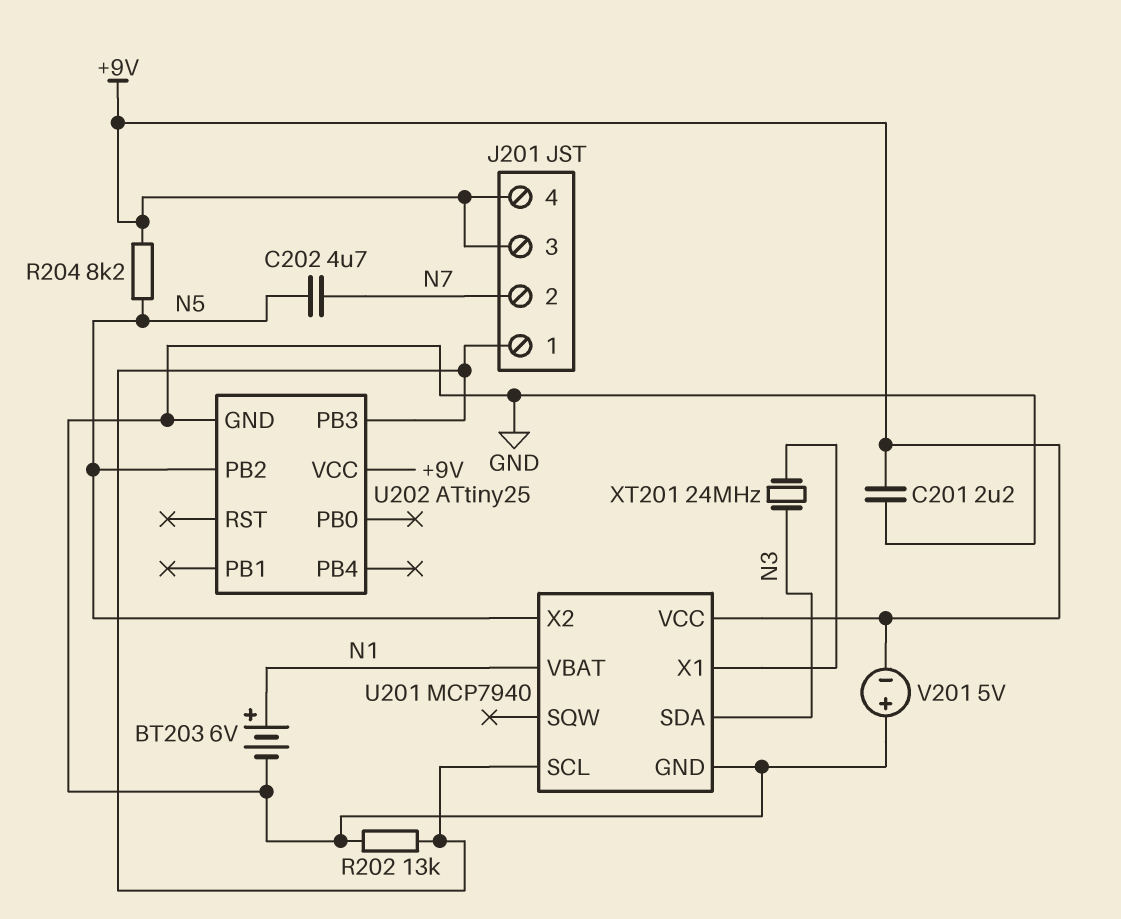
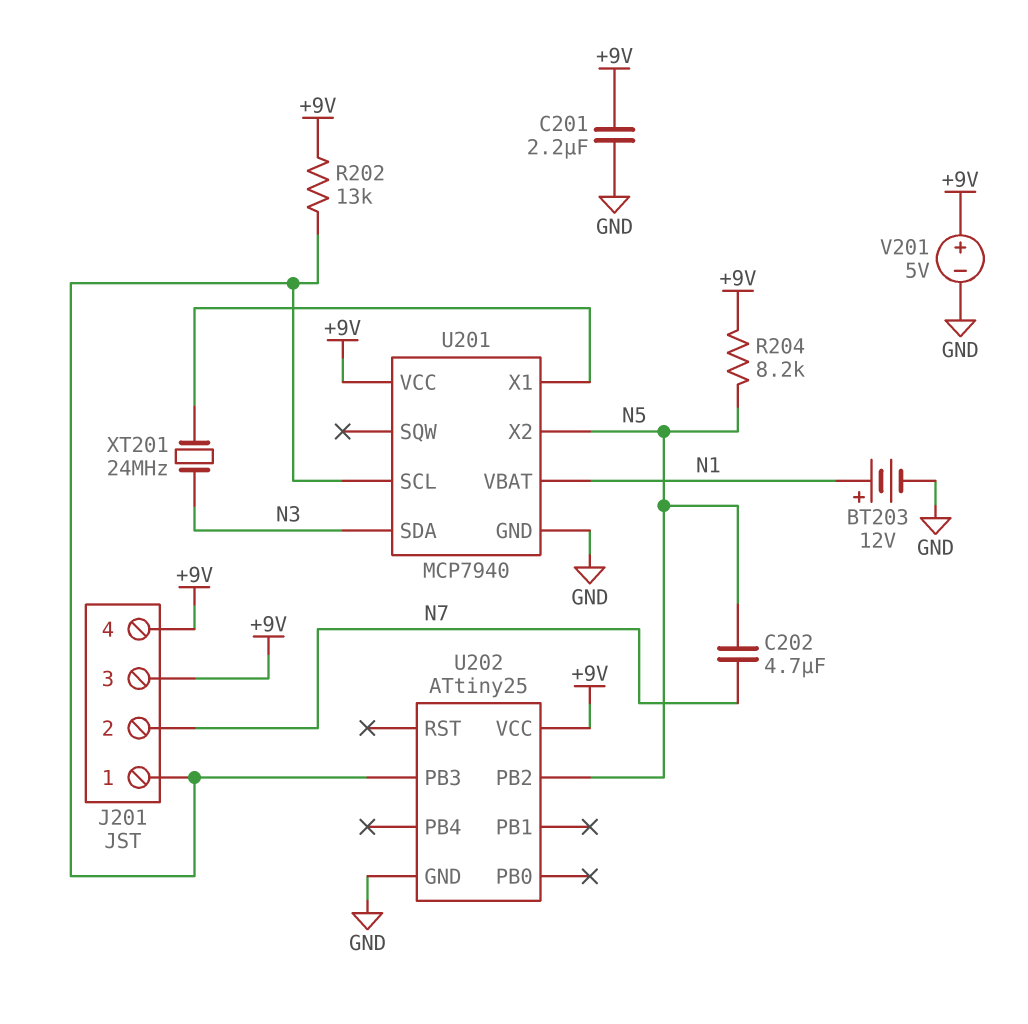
BT203: 6V (plus N1, minus GND) -> 12V (plus N1, minus GND)
R202: 13k (GND, J201/1) -> 13k (+9V, J201/1)
V201: 5V (plus GND, minus +9V) -> 5V (plus +9V, minus GND)

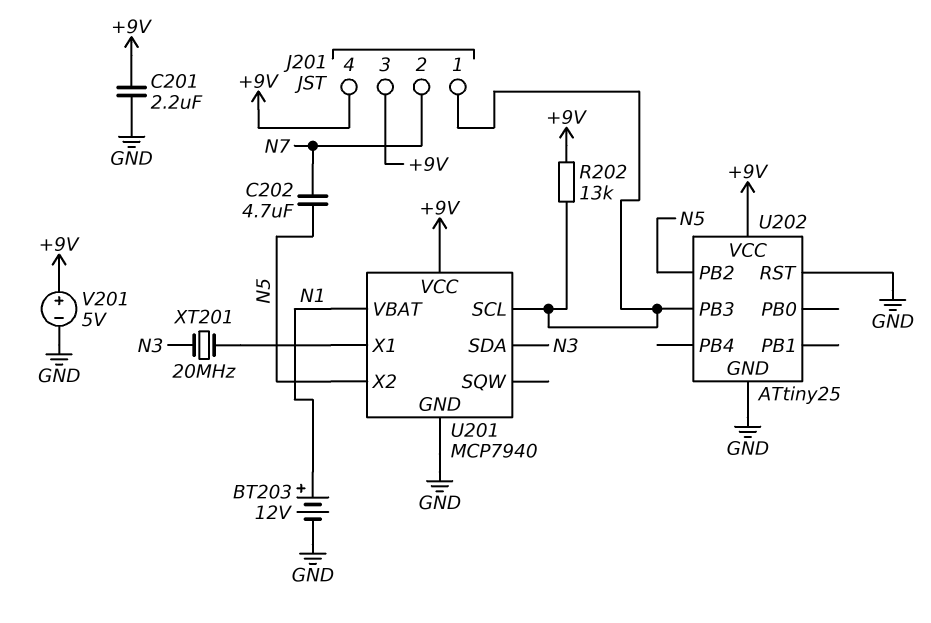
R204: 8.2k (+9V, N5) -> none
U202 pin RST: none -> GND
XT201: 24MHz (N3, U201/X1) -> 20MHz (N3, U201/X1)

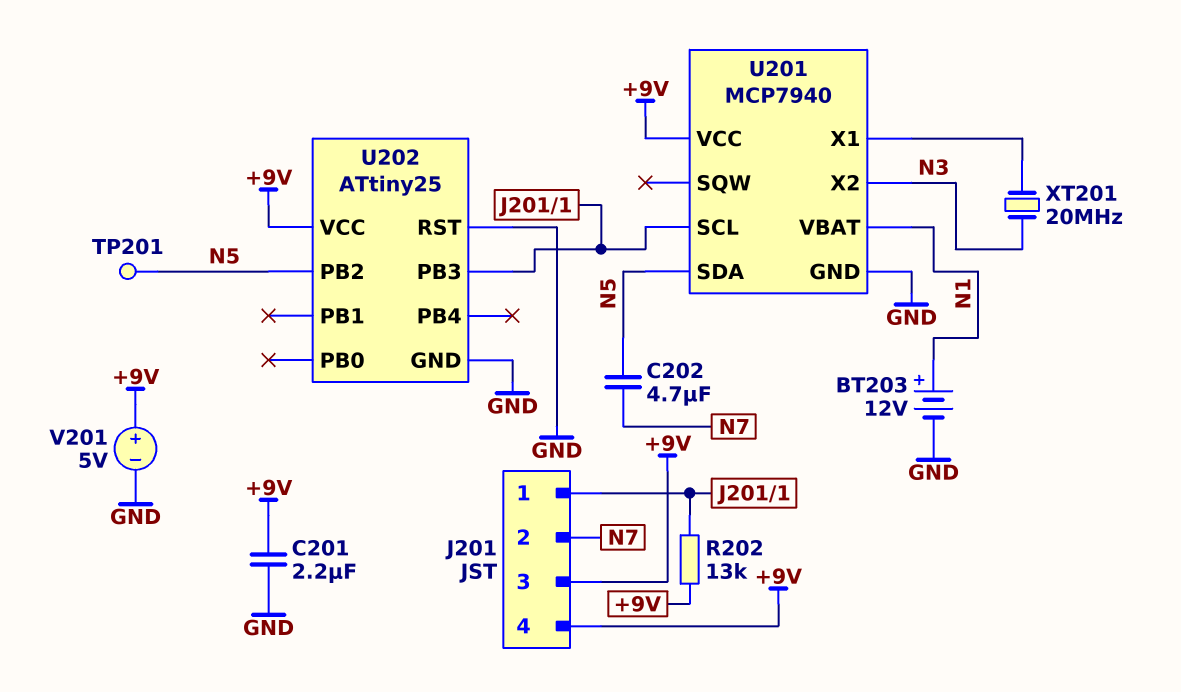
TP201: none -> test point (N5)
U201 pin SDA: N3 -> N5
U201 pin X2: N5 -> N3

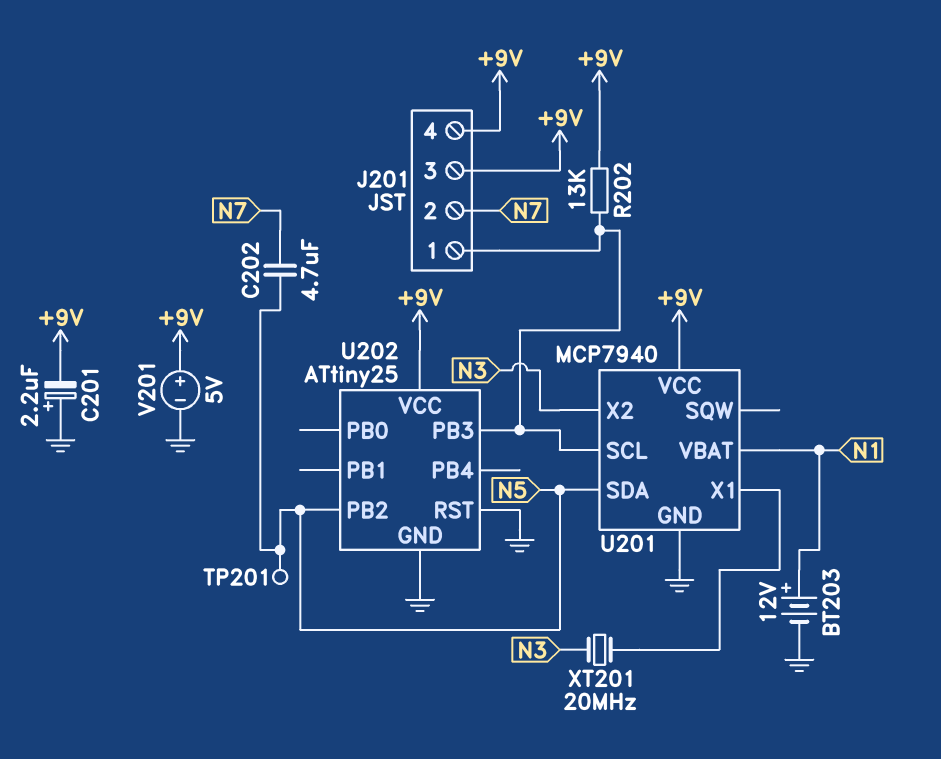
C201: 2.2uF (+9V, GND) -> 2.2uF (plus GND, minus +9V)

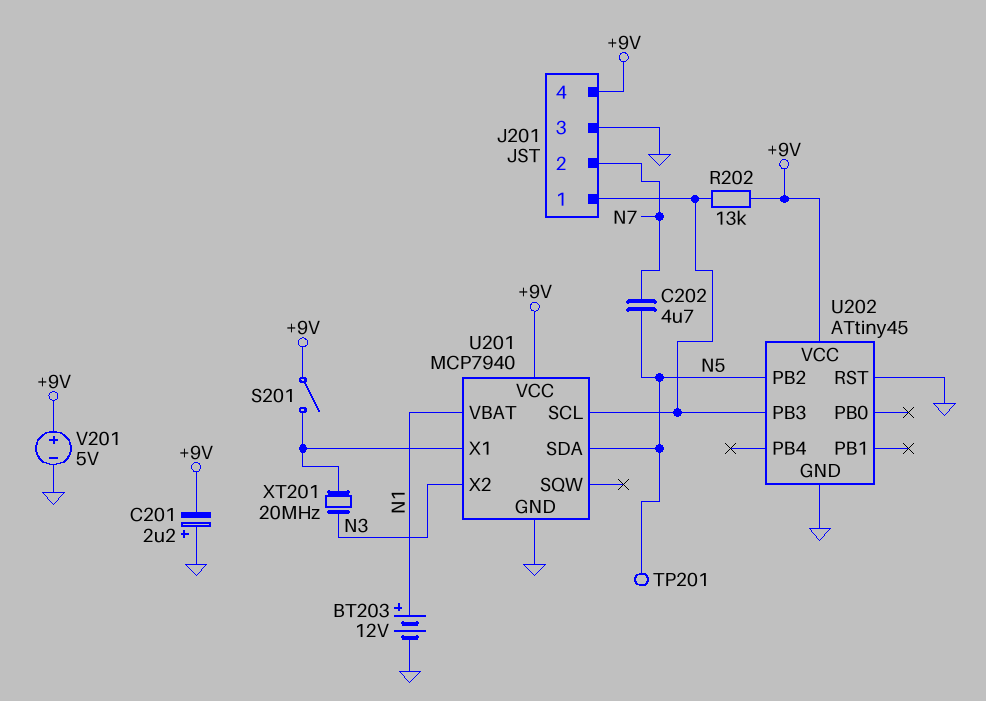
J201 pin 3: +9V -> GND
S201: none -> switch (+9V, U201/X1)
U202: ATtiny25 -> ATtiny45

